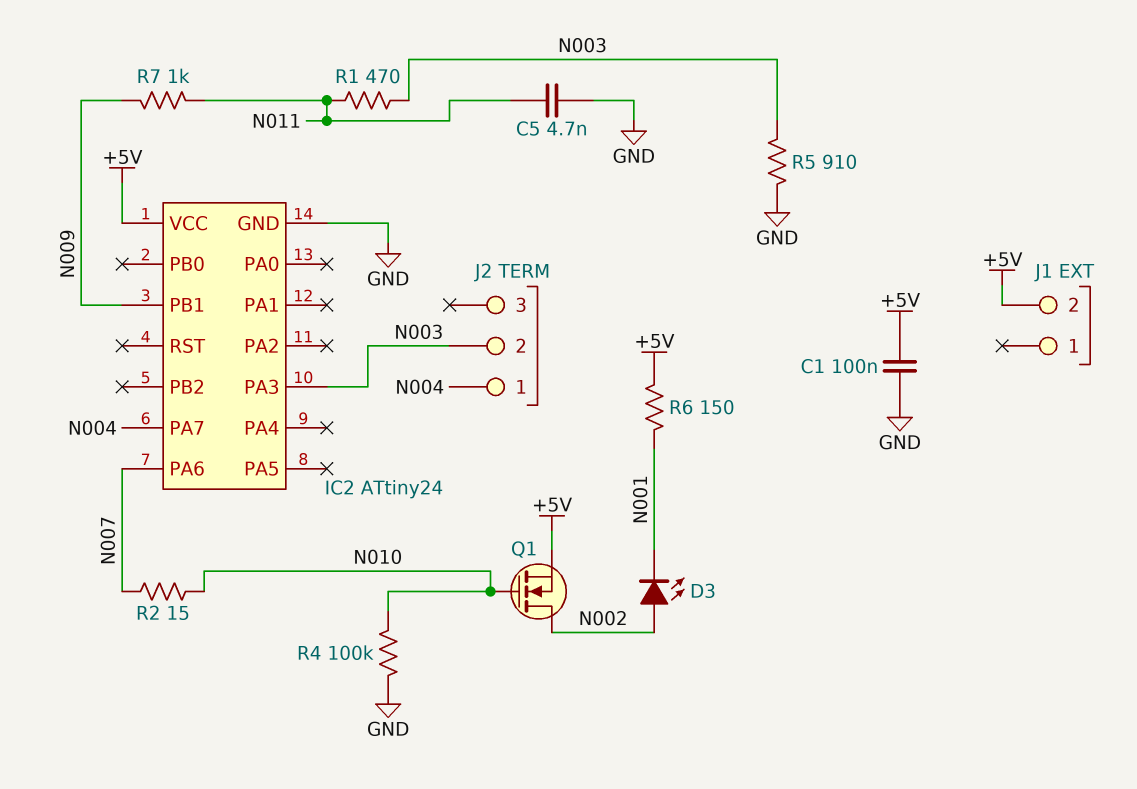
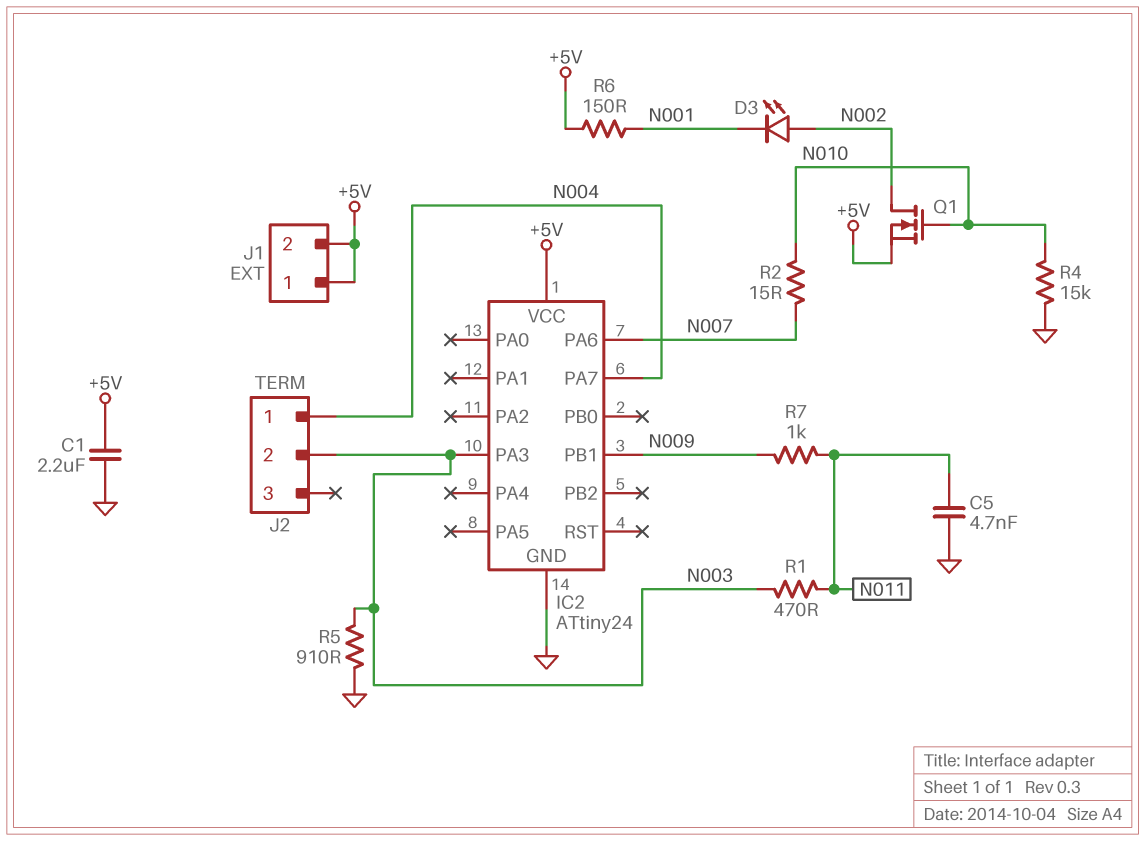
C1: 100nF (+5V, GND) -> 2.2uF (+5V, GND)
J1 pin 1: none -> +5V
R4: 100k (GND, N010) -> 15k (GND, N010)

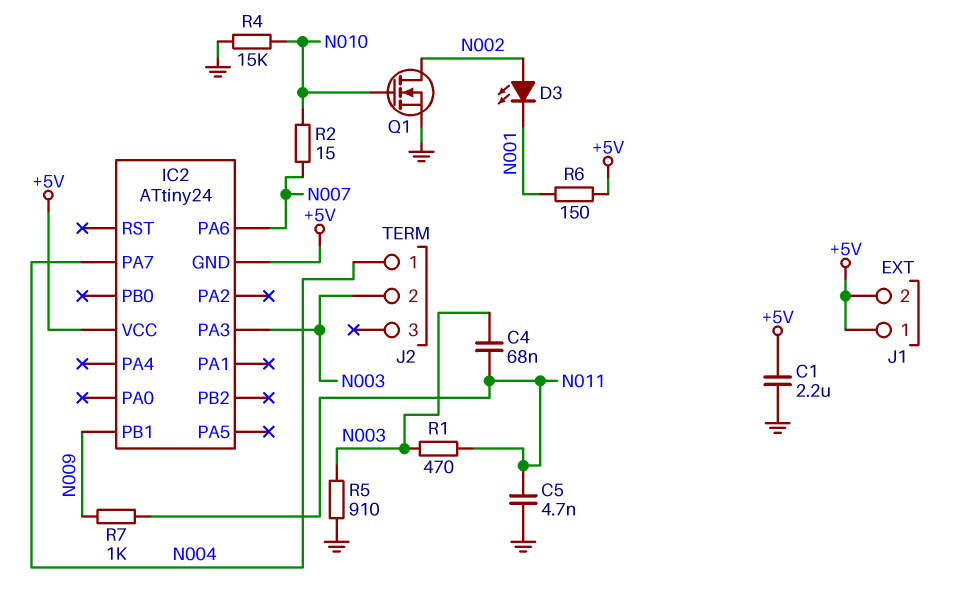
C4: none -> 68nF (N003, N011)
IC2 pin GND: GND -> +5V
Q1: NMOS (G N010, D N002, S +5V) -> NMOS (G N010, D N002, S GND)

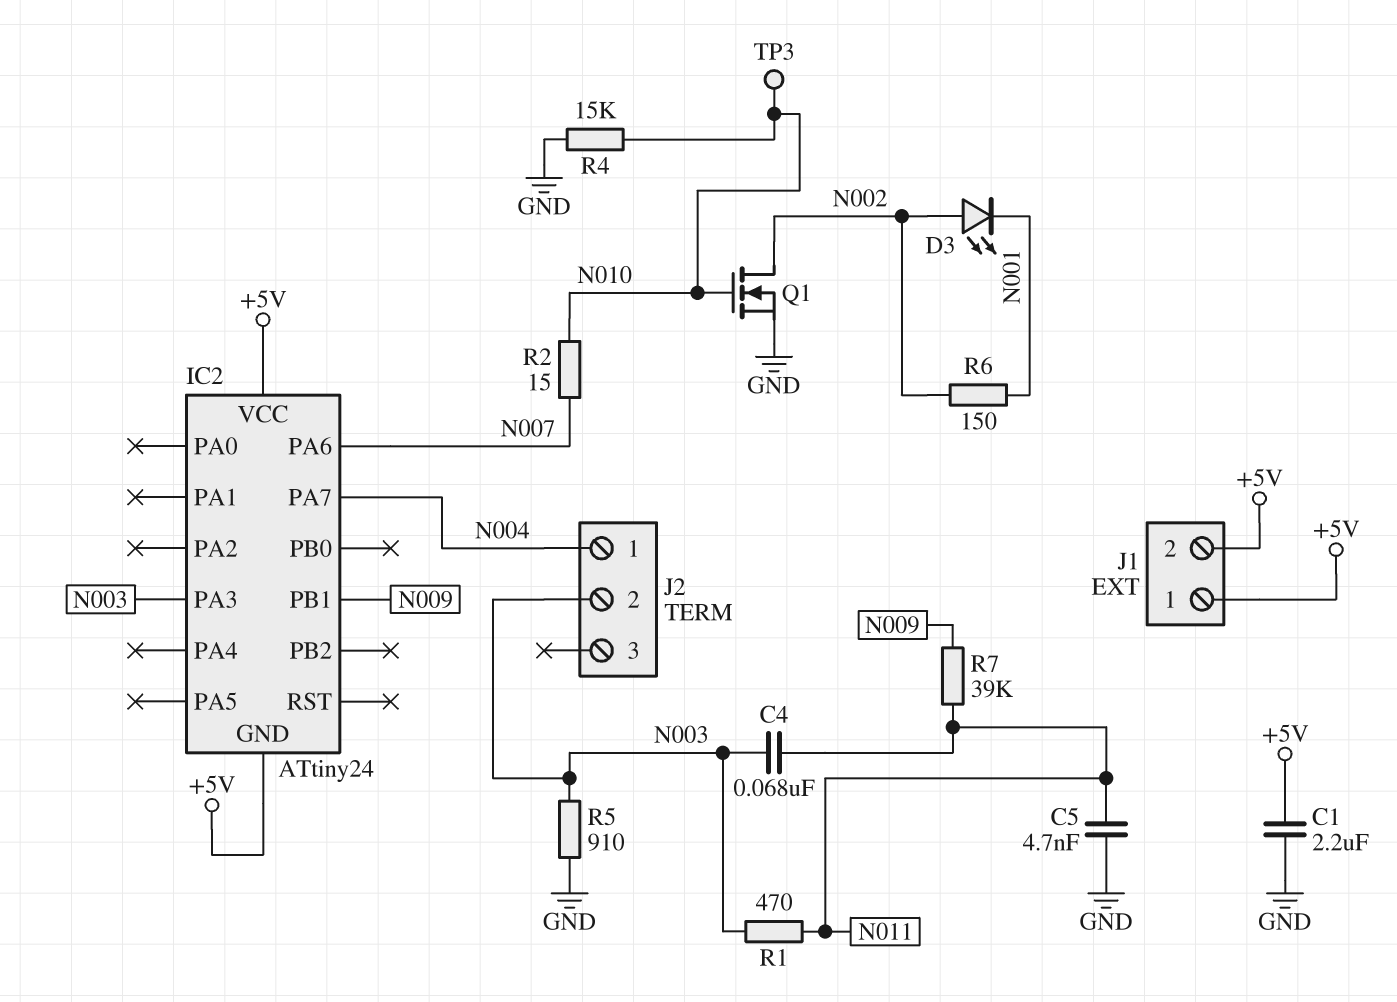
R6: 150 (+5V, N001) -> 150 (N001, N002)
R7: 1k (N009, N011) -> 39k (N009, N011)
TP3: none -> test point (N010)

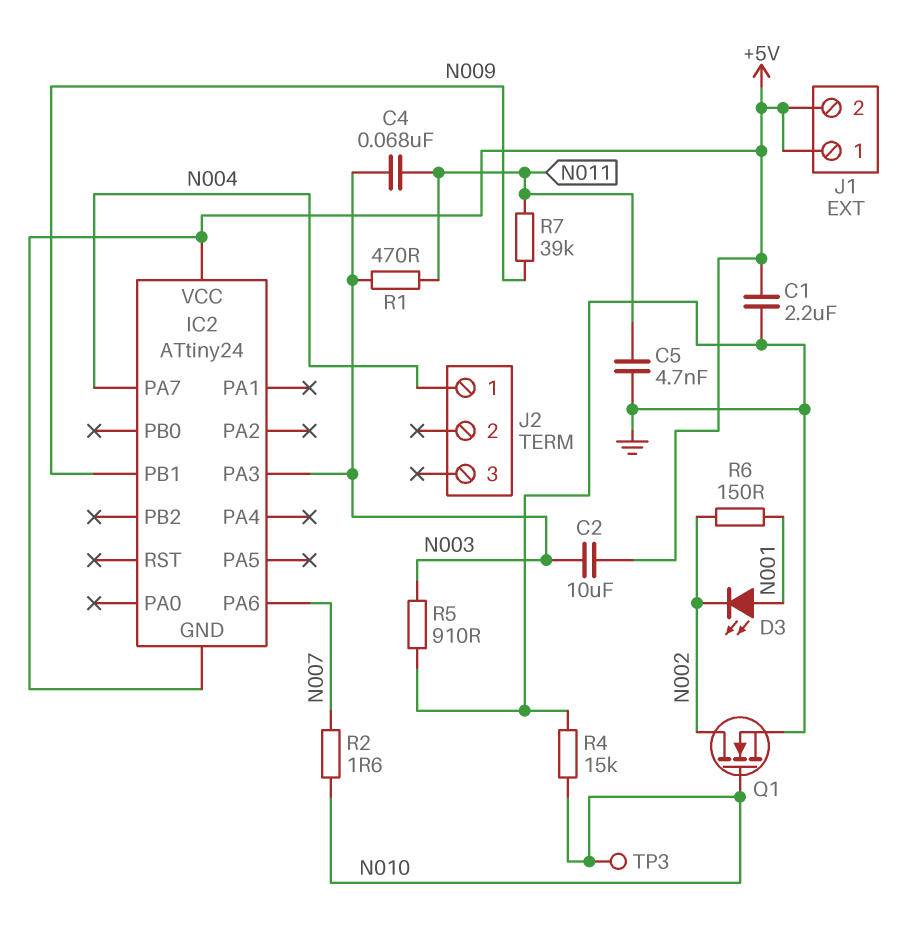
C2: none -> 10uF (+5V, N003)
D3: LED (A N002, K N001) -> LED (A N001, K N002)
J2 pin 2: N003 -> none
R2: 15 (N007, N010) -> 1.6 (N007, N010)

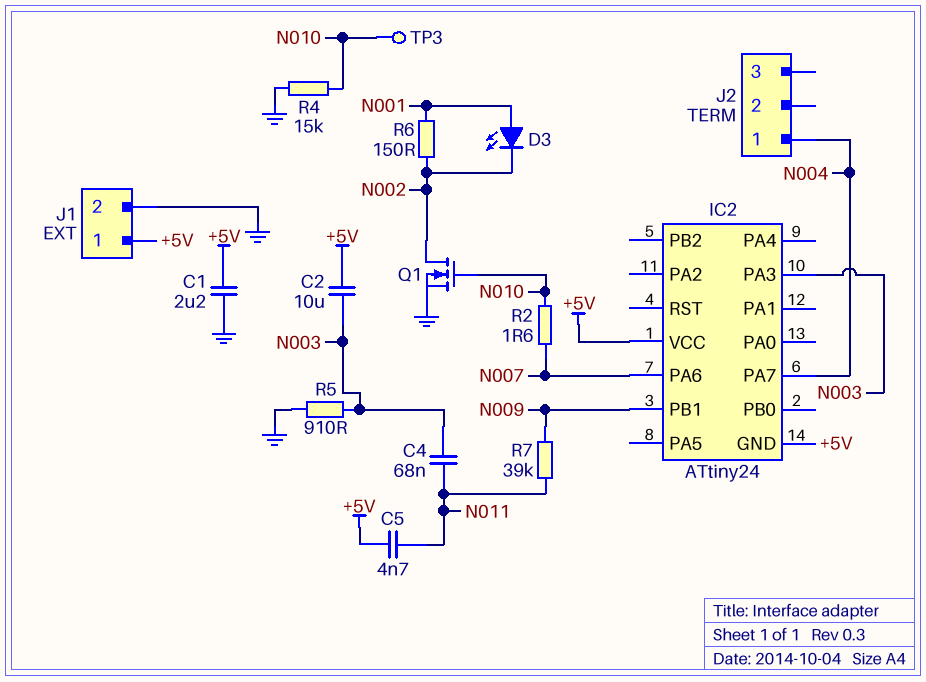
C5: 4.7nF (GND, N011) -> 4.7nF (+5V, N011)
J1 pin 2: +5V -> GND
R1: 470 (N003, N011) -> none

